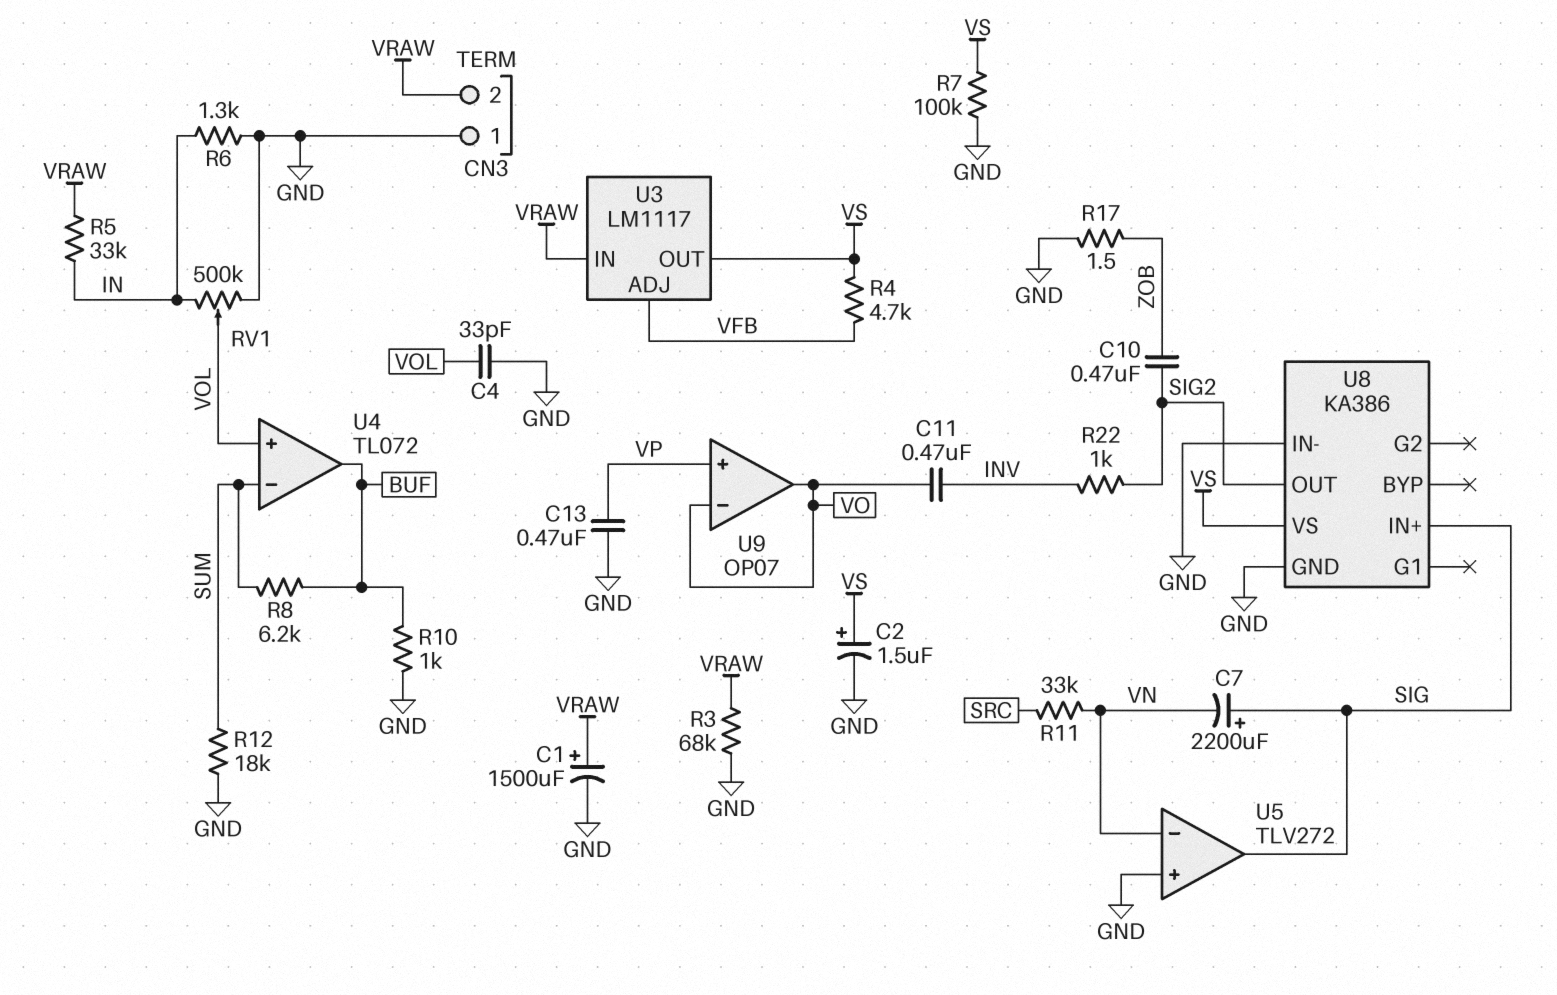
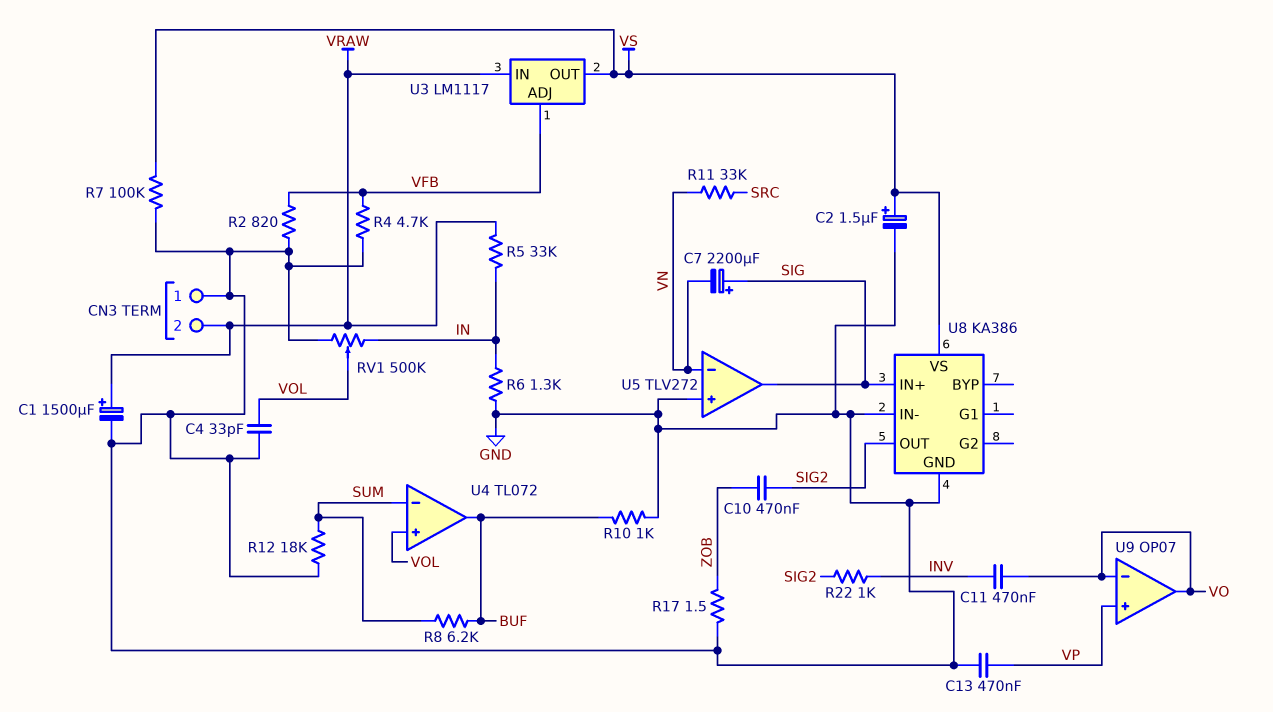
R2: none -> 820 (GND, VFB)
R3: 68k (GND, VRAW) -> none
R4: 4.7k (VFB, VS) -> 4.7k (GND, VFB)

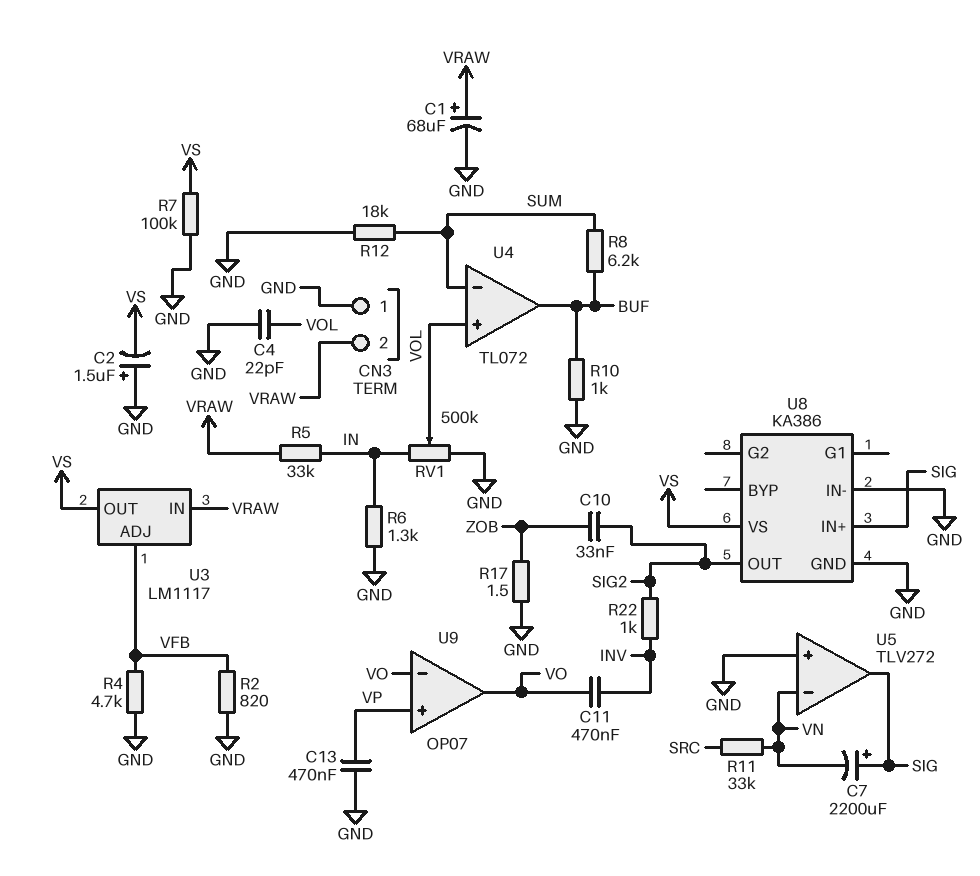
C1: 1500uF (plus VRAW, minus GND) -> 68uF (plus VRAW, minus GND)
C2: 1.5uF (plus VS, minus GND) -> 1.5uF (plus GND, minus VS)
C4: 33pF (GND, VOL) -> 22pF (GND, VOL)
C10: 470nF (SIG2, ZOB) -> 33nF (SIG2, ZOB)

